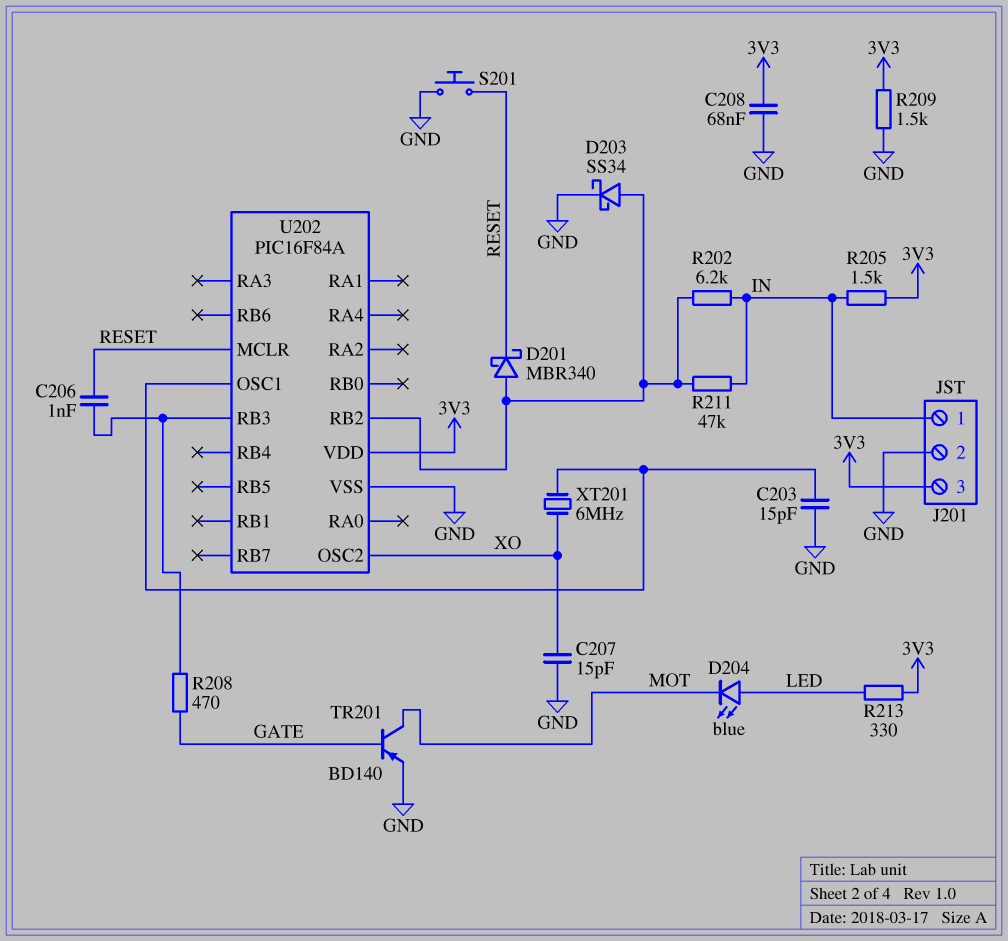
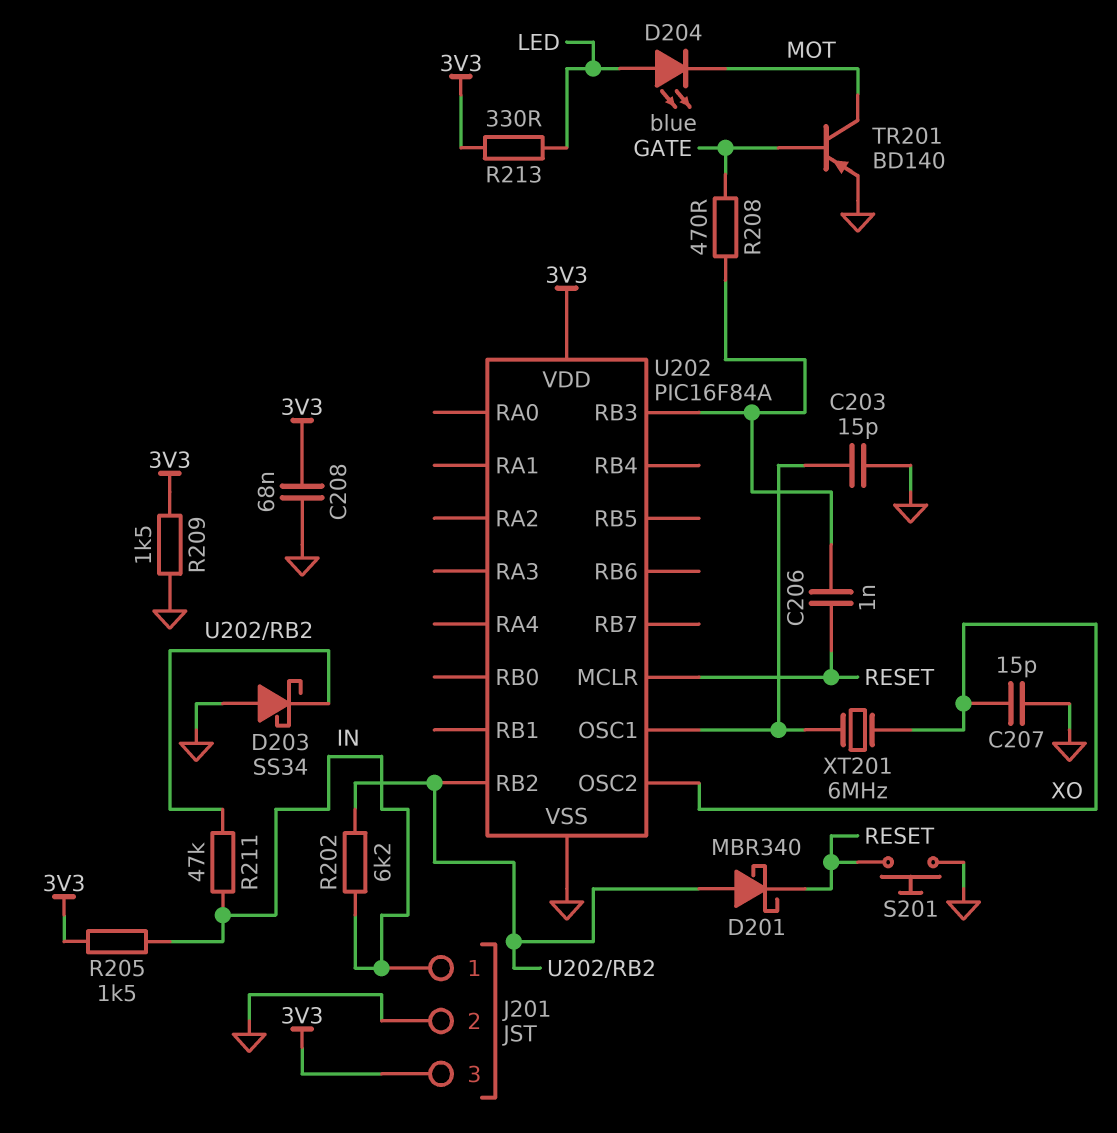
D203: schottky SS34 (A U202/RB2, K GND) -> schottky SS34 (A GND, K U202/RB2)

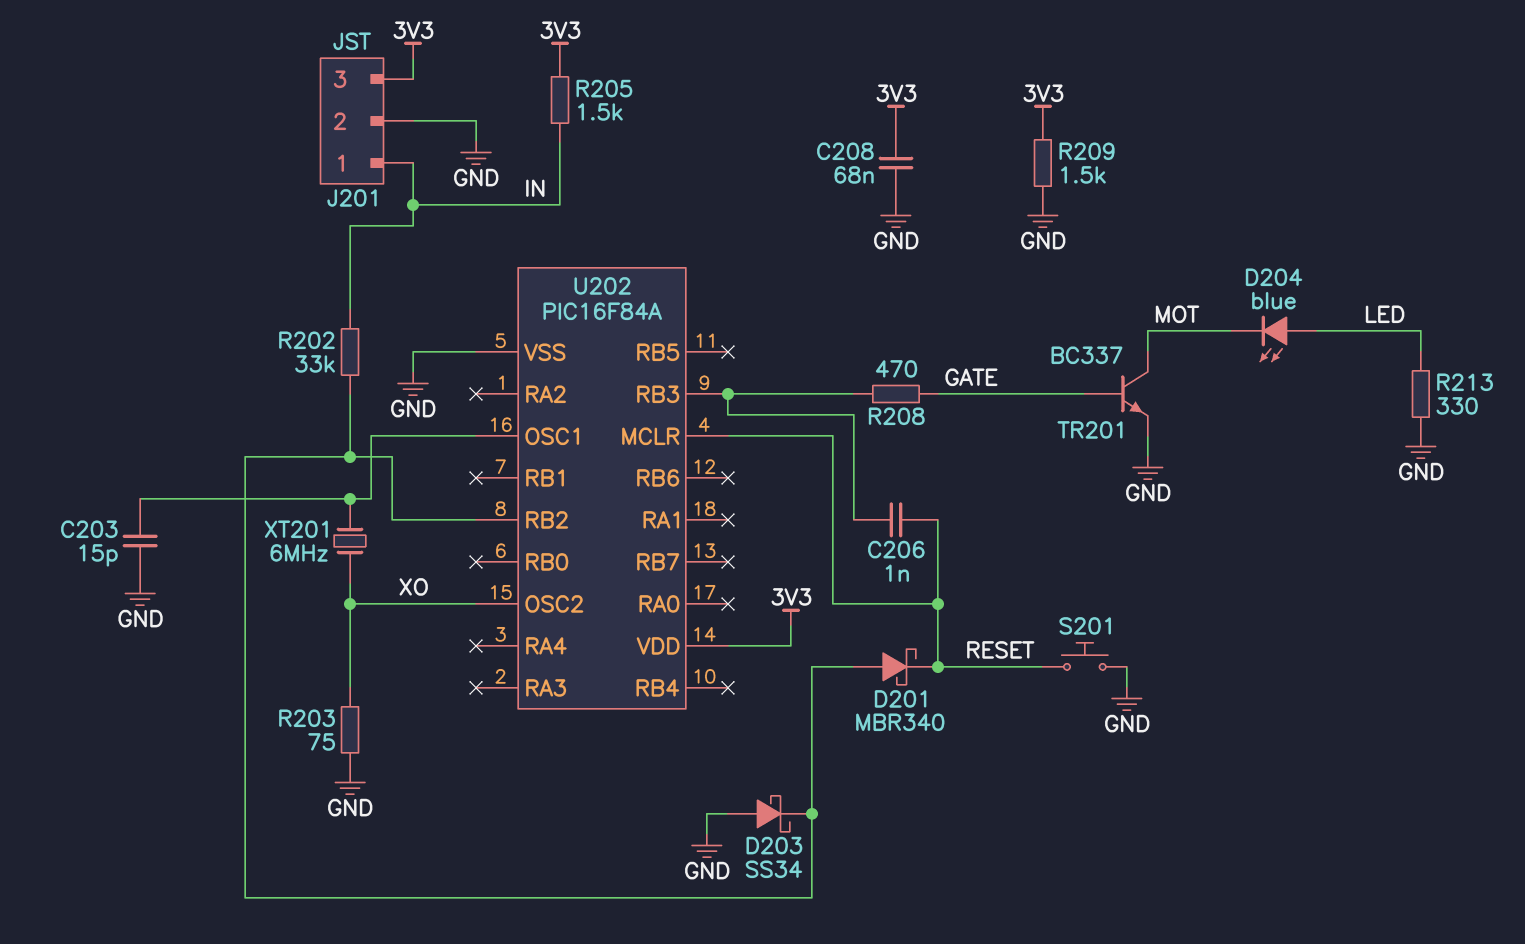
C207: 15pF (GND, XO) -> none
R202: 6.2k (IN, U202/RB2) -> 33k (IN, U202/RB2)
R203: none -> 75 (GND, XO)
R211: 47k (IN, U202/RB2) -> none
R213: 330 (3V3, LED) -> 330 (GND, LED)
TR201: PNP BD140 (B GATE, C MOT, E GND) -> NPN BC337 (B GATE, C MOT, E GND)

